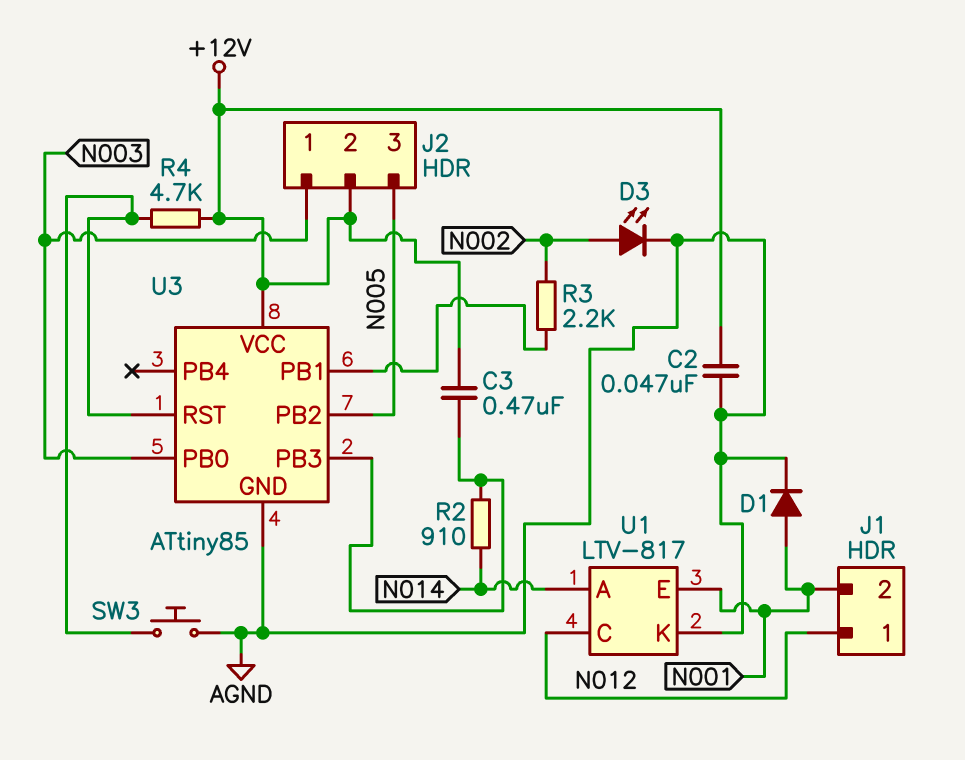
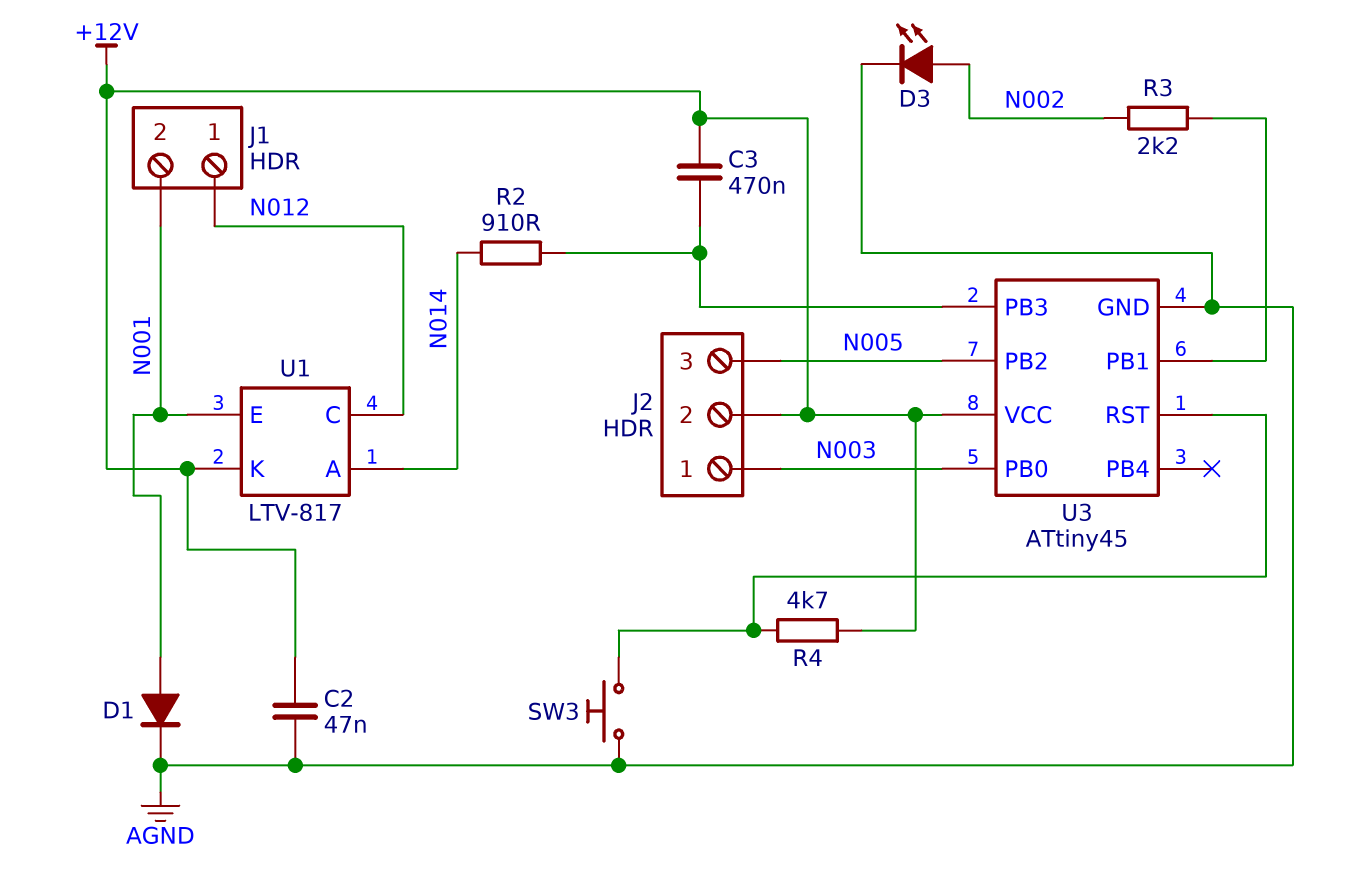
U1 pin K: AGND -> +12V
U3: ATtiny85 -> ATtiny45

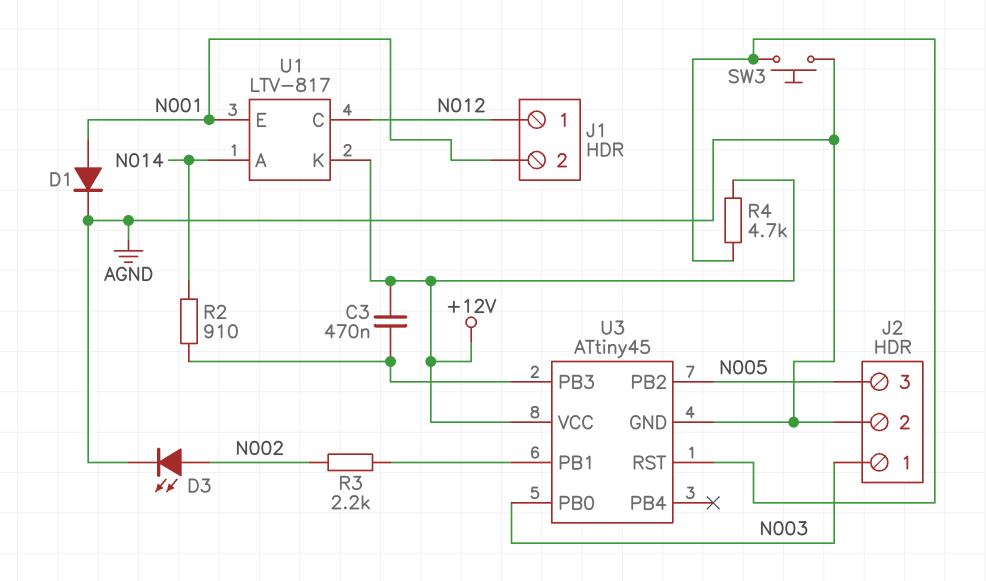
C2: 47nF (+12V, AGND) -> none
J2 pin 2: +12V -> AGND

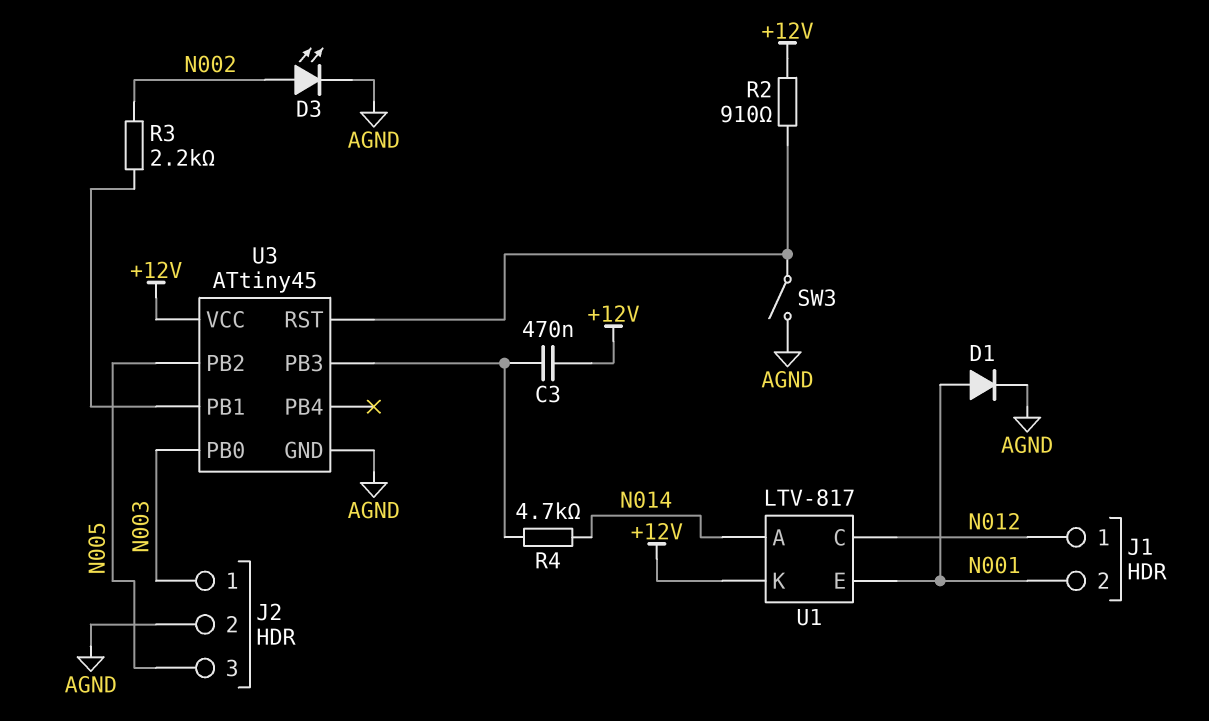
R2: 910 (N014, U3/PB3) -> 910 (+12V, U3/RST)
R4: 4.7k (+12V, U3/RST) -> 4.7k (N014, U3/PB3)
SW3: button (AGND, U3/RST) -> switch (AGND, U3/RST)

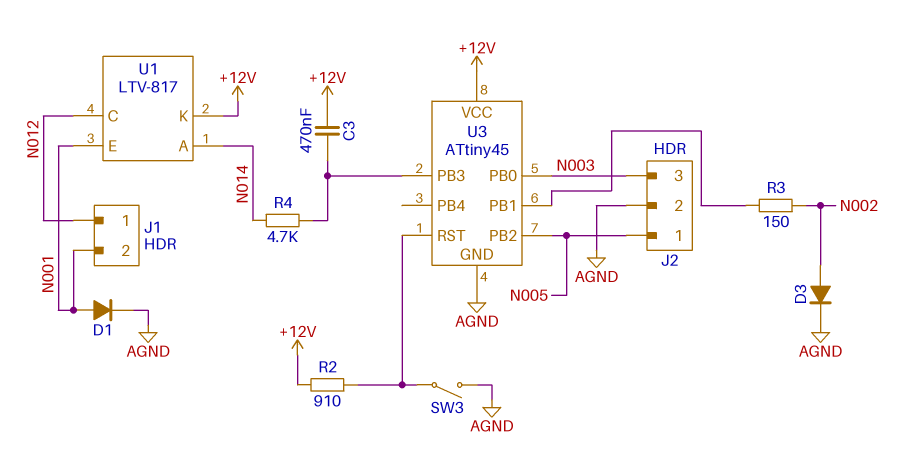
D3: LED (A N002, K AGND) -> diode (A N002, K AGND)
J2 pin 1: N003 -> N005
J2 pin 3: N005 -> N003
R3: 2.2k (N002, U3/PB1) -> 150 (N002, U3/PB1)

